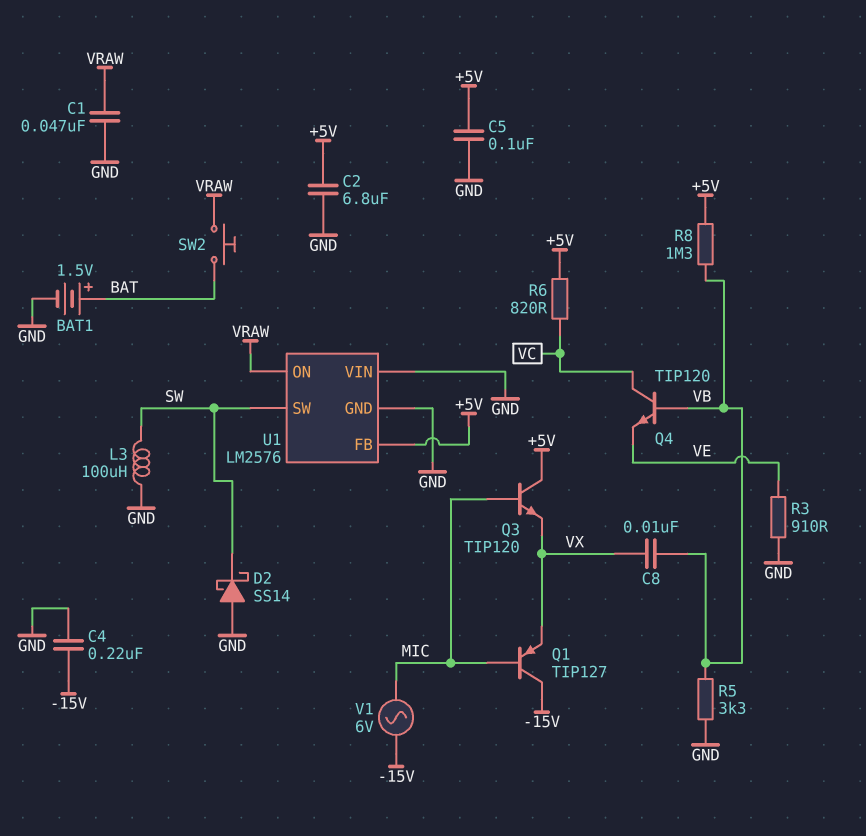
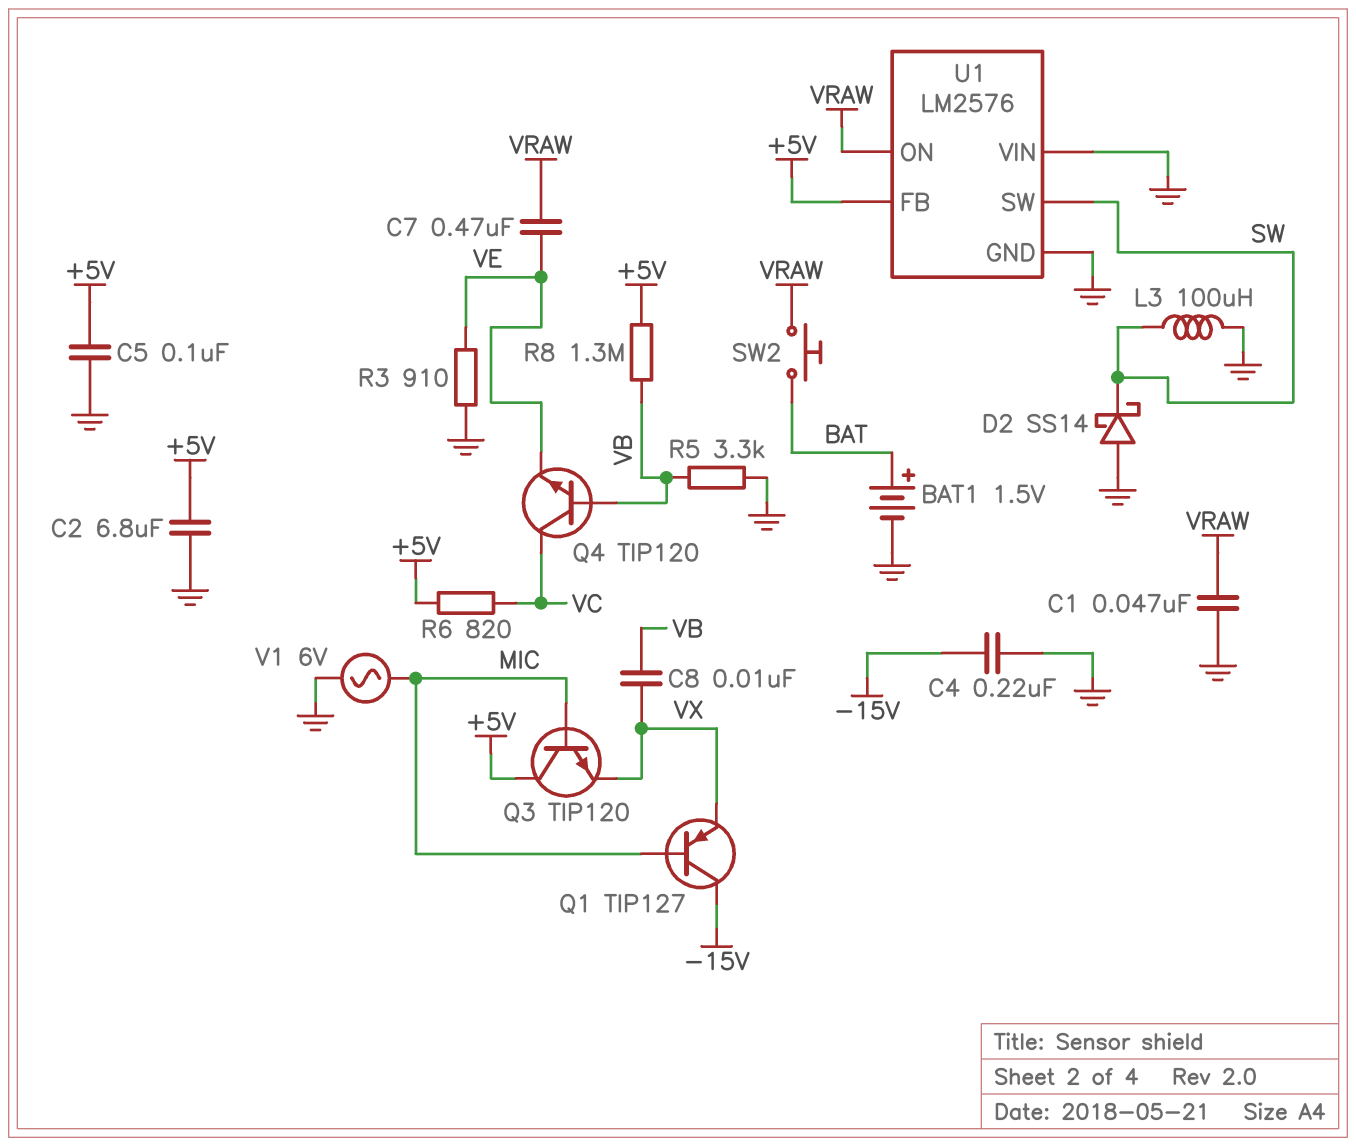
C7: none -> 470nF (VE, VRAW)
V1: AC 6V (-15V, MIC) -> AC 6V (GND, MIC)

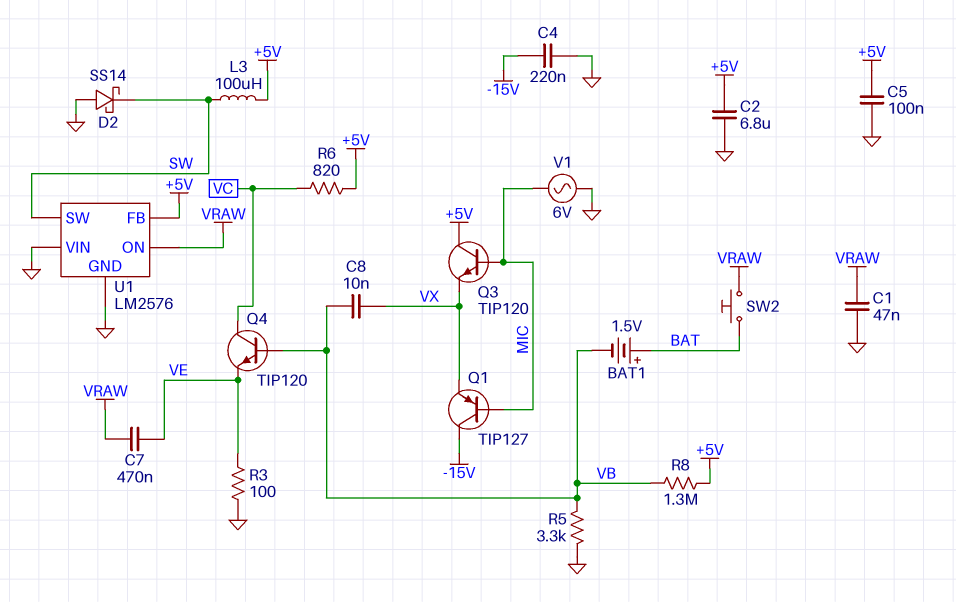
BAT1: 1.5V (plus BAT, minus GND) -> 1.5V (plus BAT, minus VB)
L3: 100uH (GND, SW) -> 100uH (+5V, SW)
R3: 910 (GND, VE) -> 100 (GND, VE)

